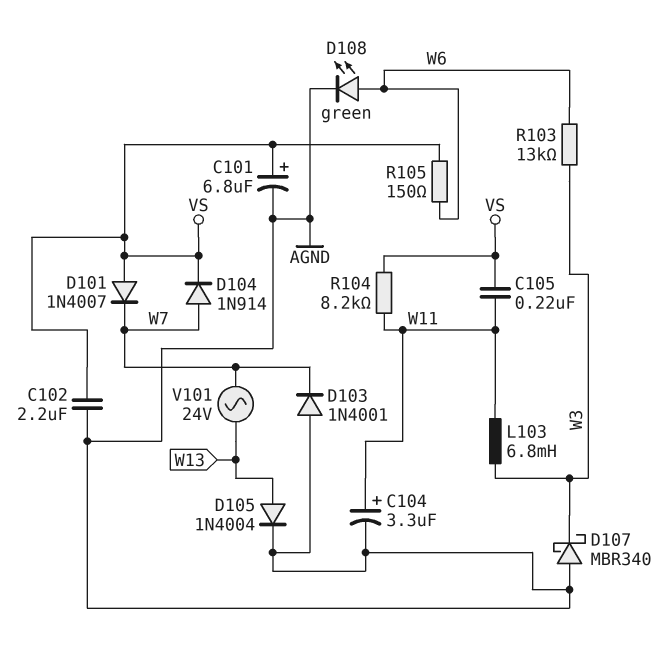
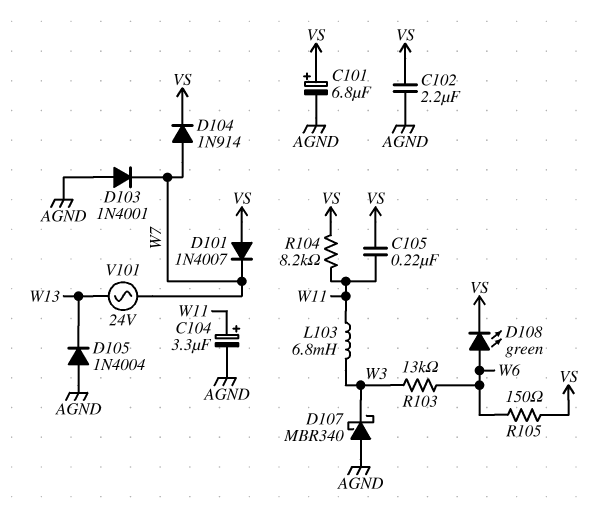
D105: diode 1N4004 (A W13, K AGND) -> diode 1N4004 (A AGND, K W13)
D108: LED green (A W6, K AGND) -> LED green (A W6, K VS)

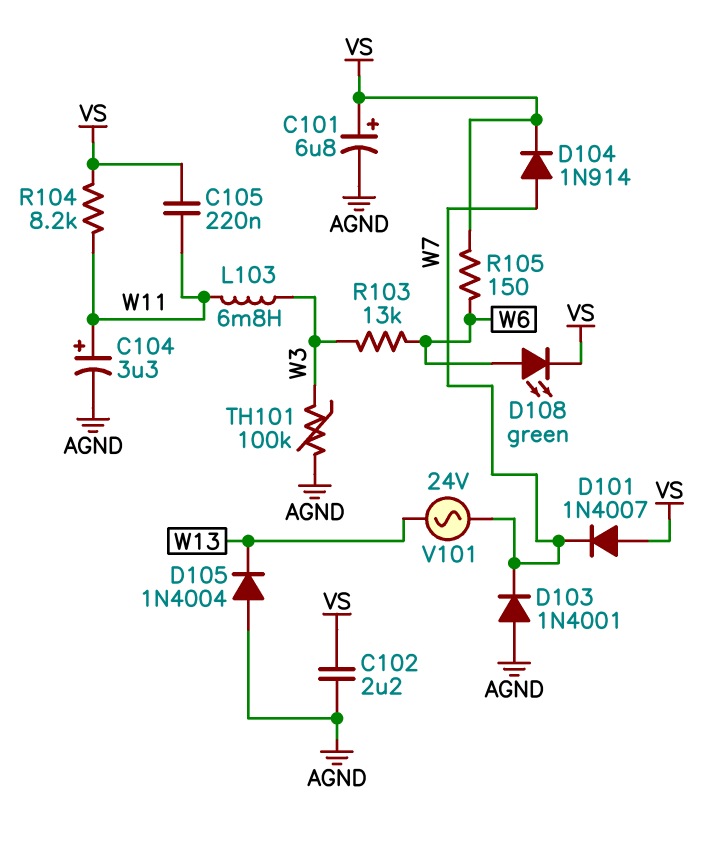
D107: schottky MBR340 (A AGND, K W3) -> none
TH101: none -> 100k (AGND, W3)

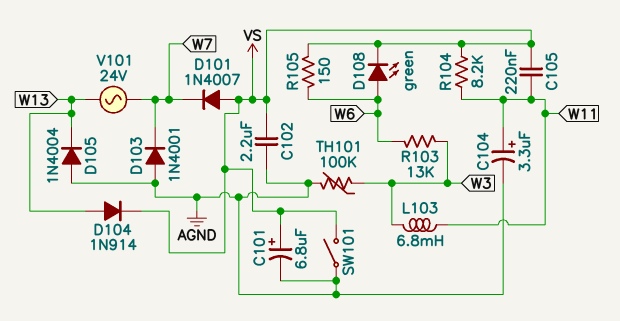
D104: diode 1N914 (A W7, K VS) -> diode 1N914 (A W13, K VS)
SW101: none -> switch (AGND, VS)

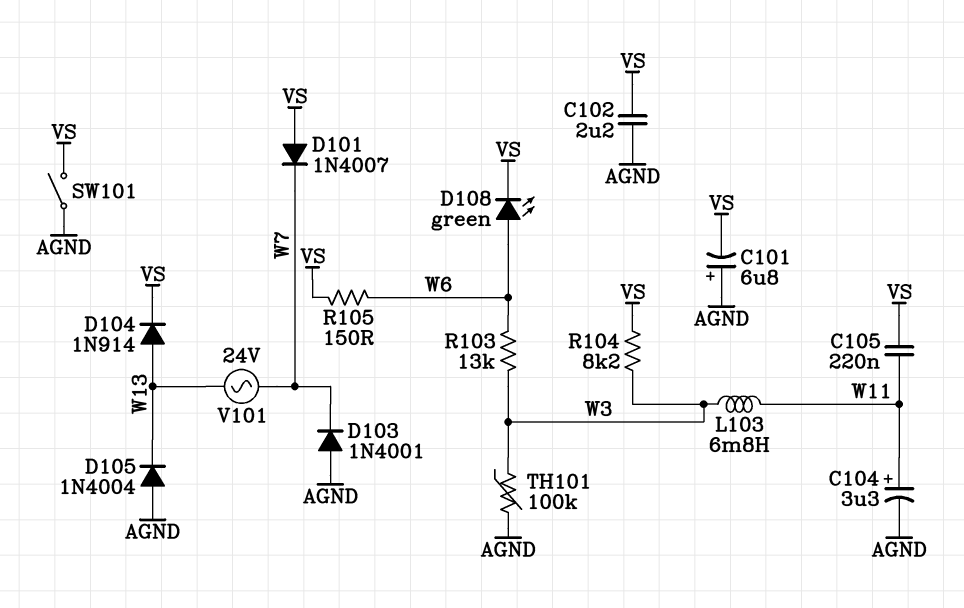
C101: 6.8uF (plus VS, minus AGND) -> 6.8uF (plus AGND, minus VS)
R104: 8.2k (VS, W11) -> 8.2k (VS, W3)

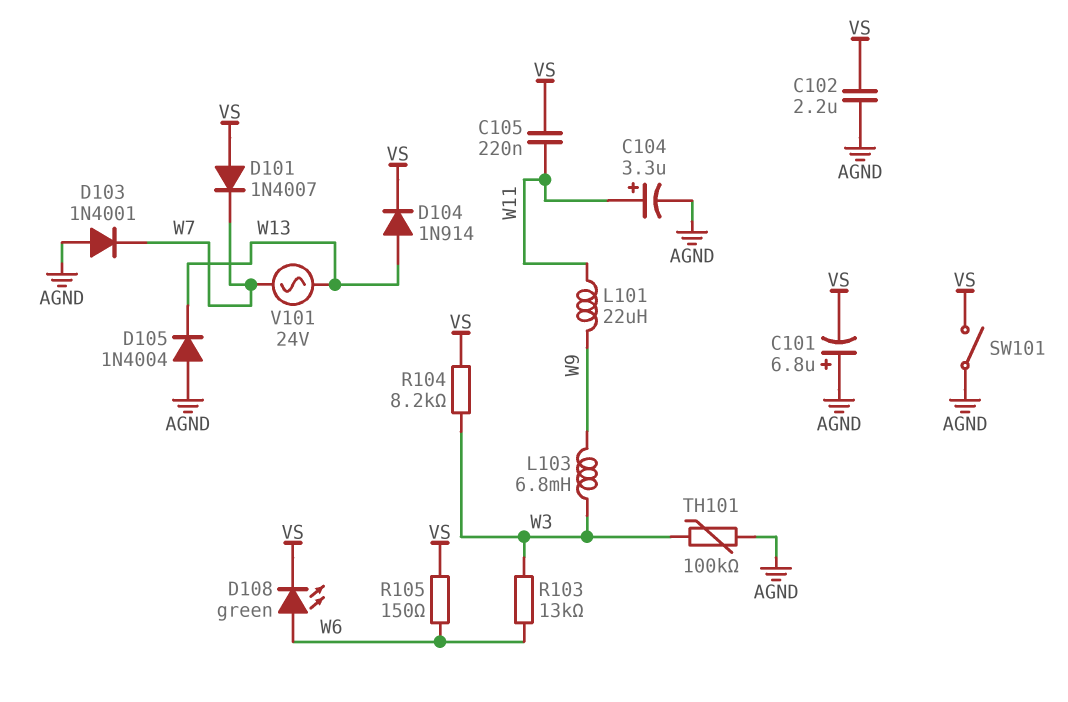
L101: none -> 22uH (W9, W11)
L103: 6.8mH (W3, W11) -> 6.8mH (W3, W9)

